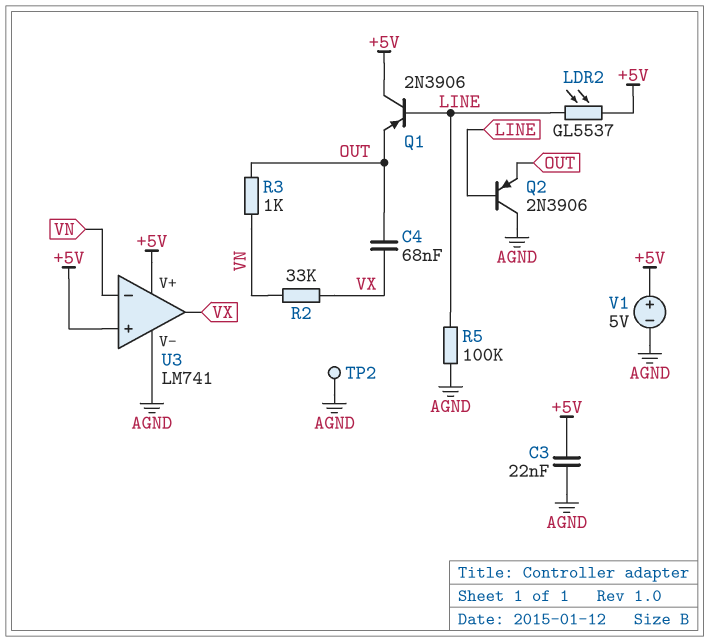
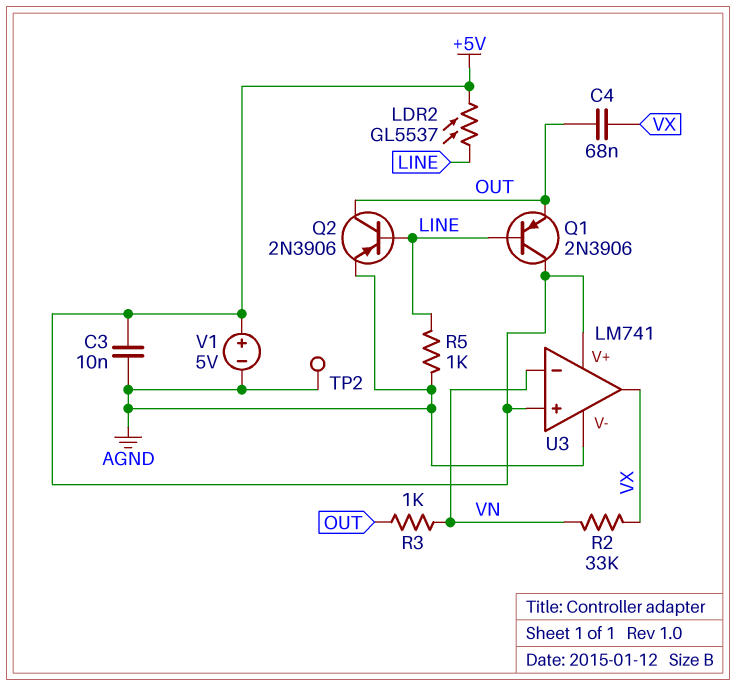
C3: 22nF (+5V, AGND) -> 10nF (+5V, AGND)
Q2: PNP 2N3906 (B LINE, C AGND, E OUT) -> PNP 2N3906 (B LINE, C OUT, E AGND)
R5: 100k (AGND, LINE) -> 1k (AGND, LINE)

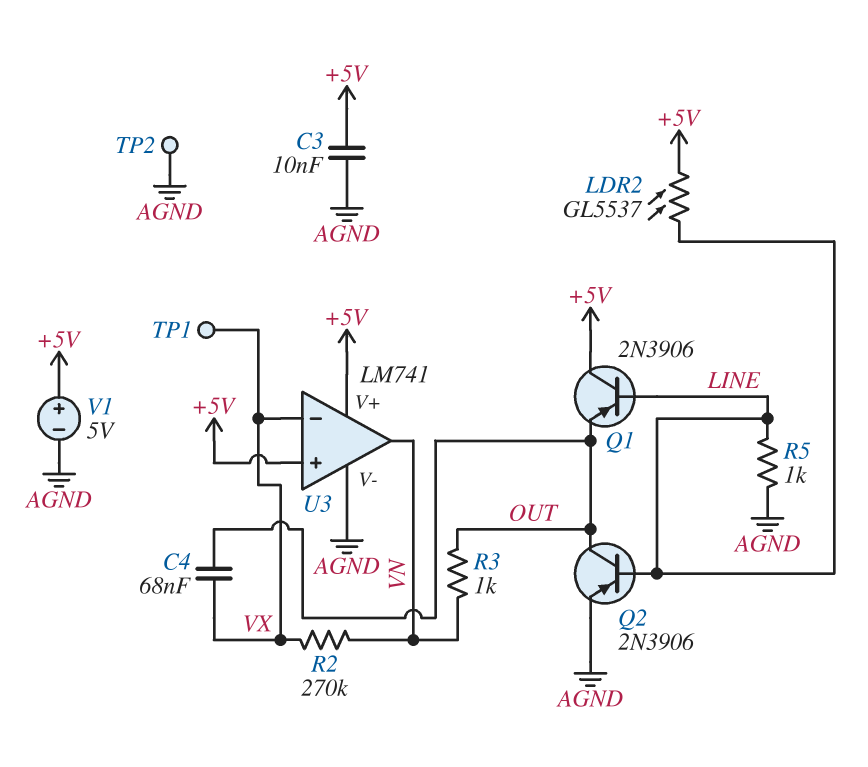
R2: 33k (VN, VX) -> 270k (VN, VX)
TP1: none -> test point (VX)
U3 pin in-: VN -> VX
U3 pin out: VX -> VN

